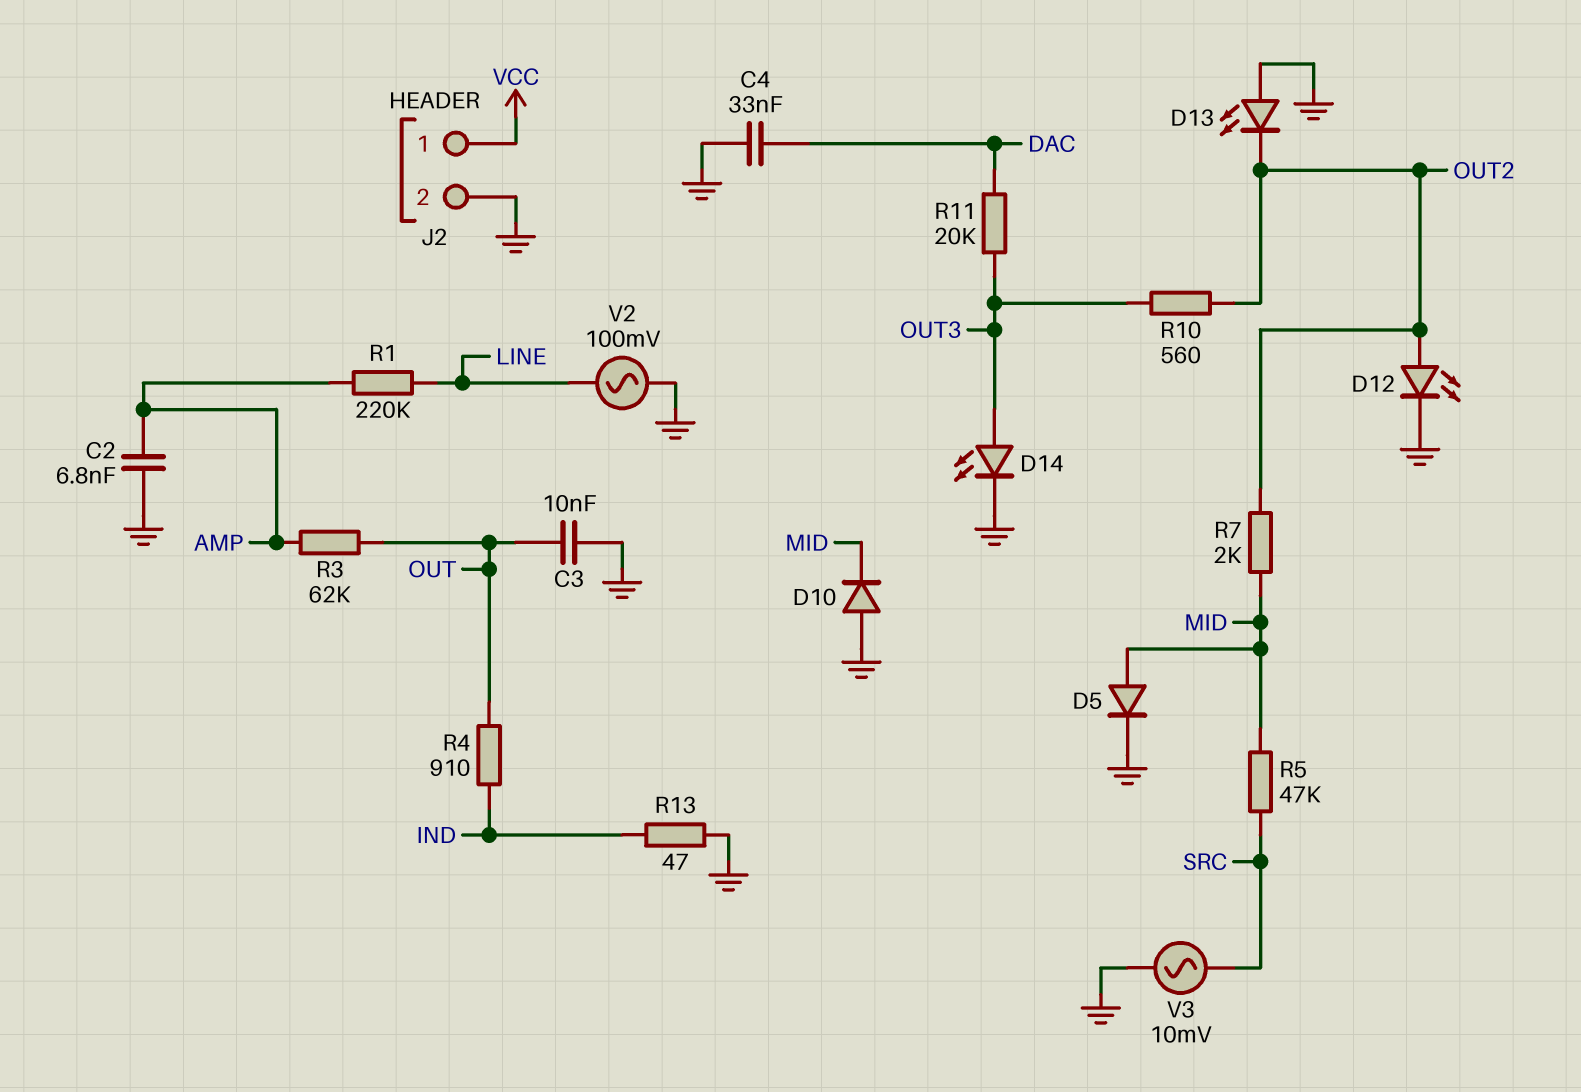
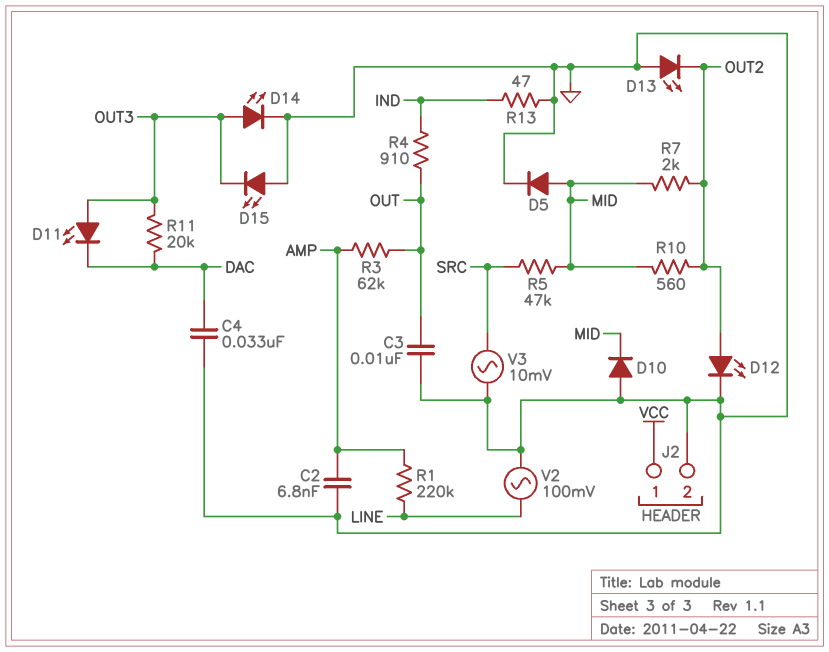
D11: none -> LED (A OUT3, K DAC)
D15: none -> LED (A GND, K OUT3)
R10: 560 (OUT2, OUT3) -> 560 (MID, OUT2)

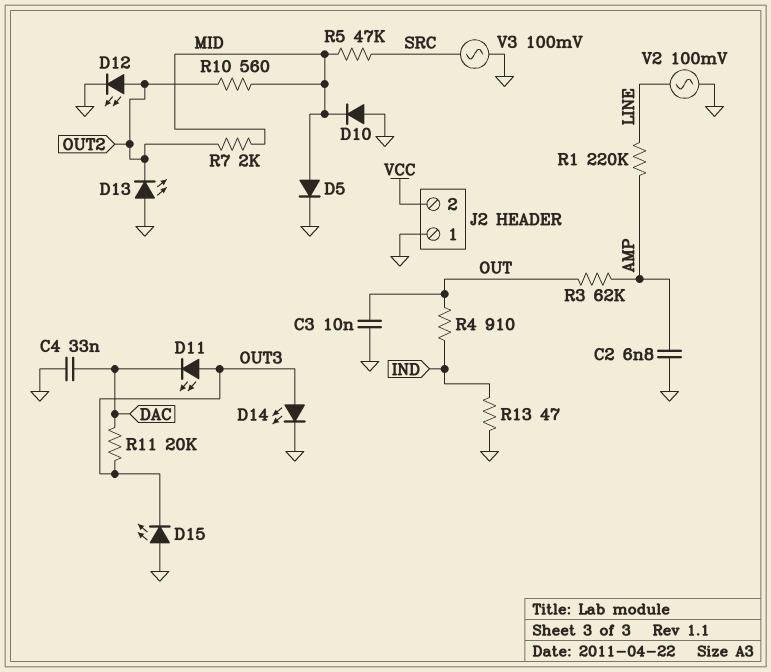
J2 pin 1: VCC -> GND
J2 pin 2: GND -> VCC
V3: AC 10mV (GND, SRC) -> AC 100mV (GND, SRC)

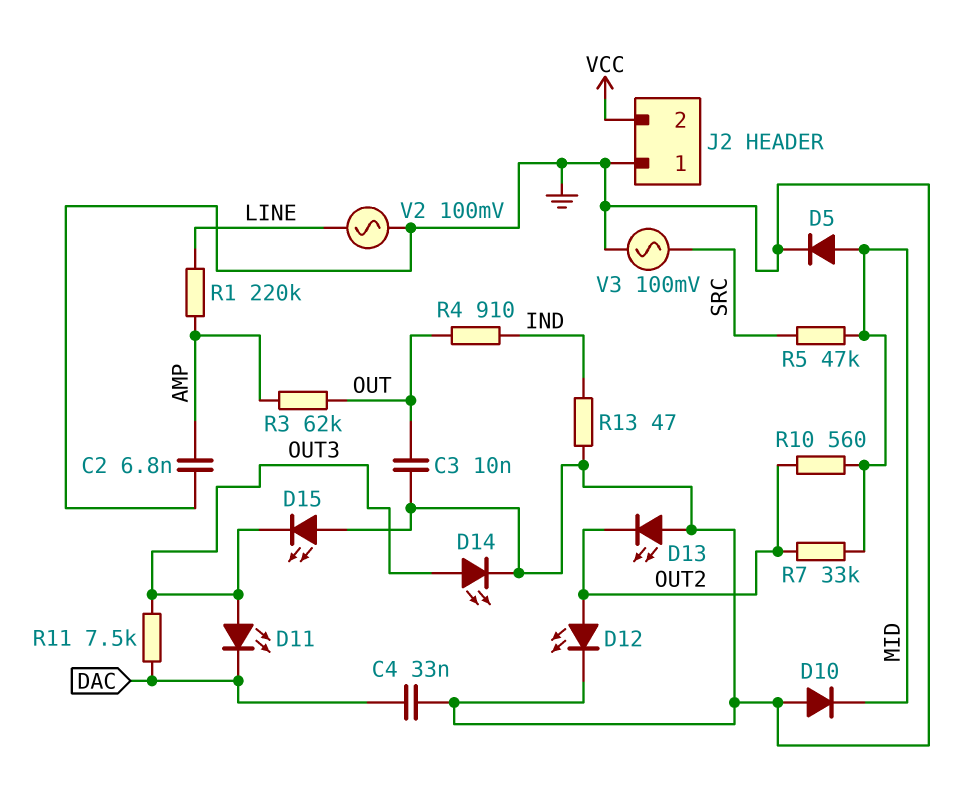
R7: 2k (MID, OUT2) -> 33k (MID, OUT2)
R11: 20k (DAC, OUT3) -> 7.5k (DAC, OUT3)

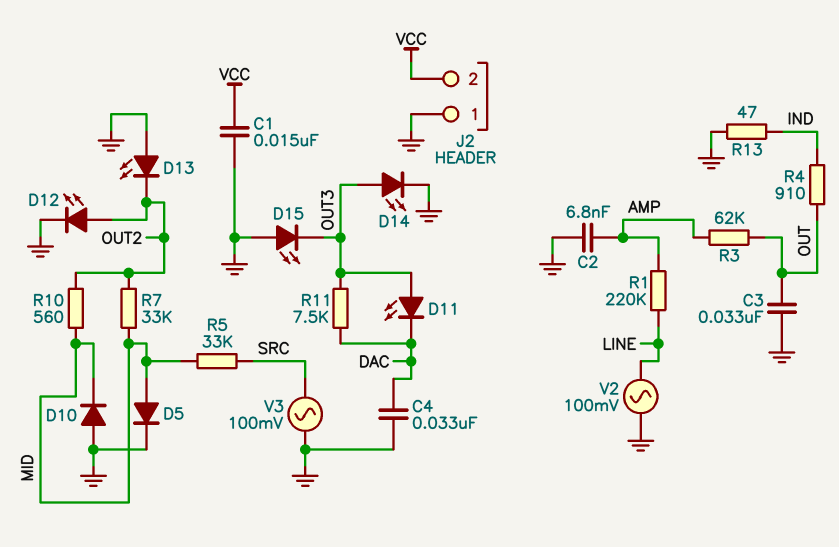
C1: none -> 15nF (GND, VCC)
C3: 10nF (GND, OUT) -> 33nF (GND, OUT)
R5: 47k (MID, SRC) -> 33k (MID, SRC)

